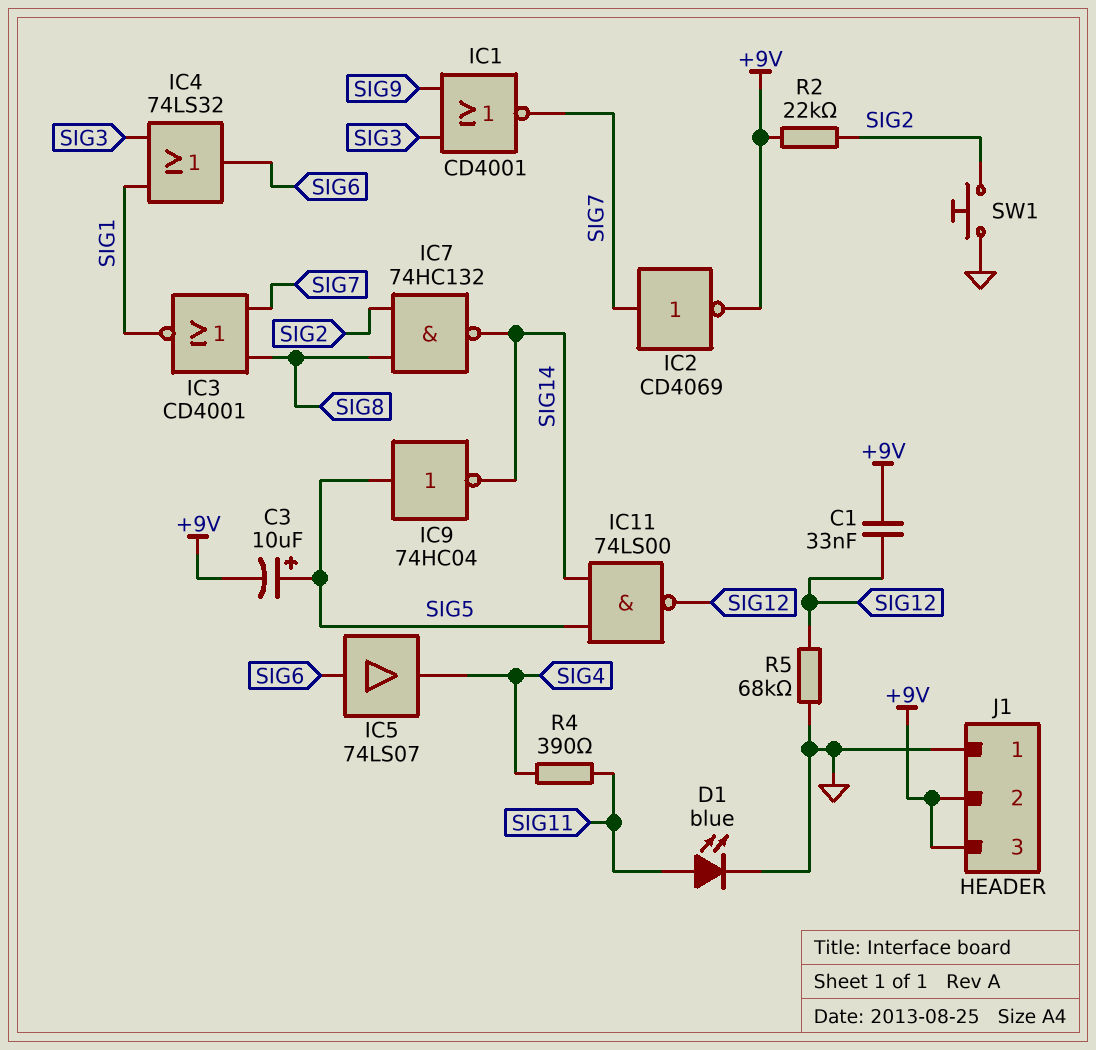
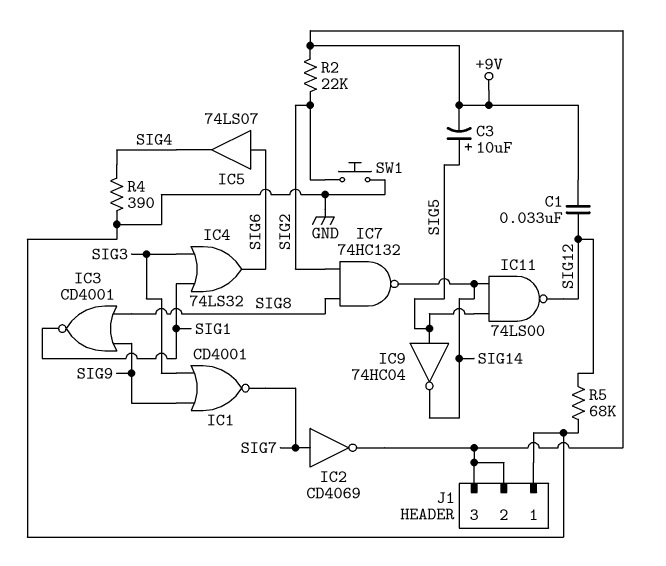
D1: LED blue (A SIG11, K GND) -> none
IC3: NOR CD4001 (in SIG7, in SIG8, out SIG1) -> NOR CD4001 (in SIG8, in SIG9, out SIG1)
R4: 390 (SIG4, SIG11) -> 390 (GND, SIG4)

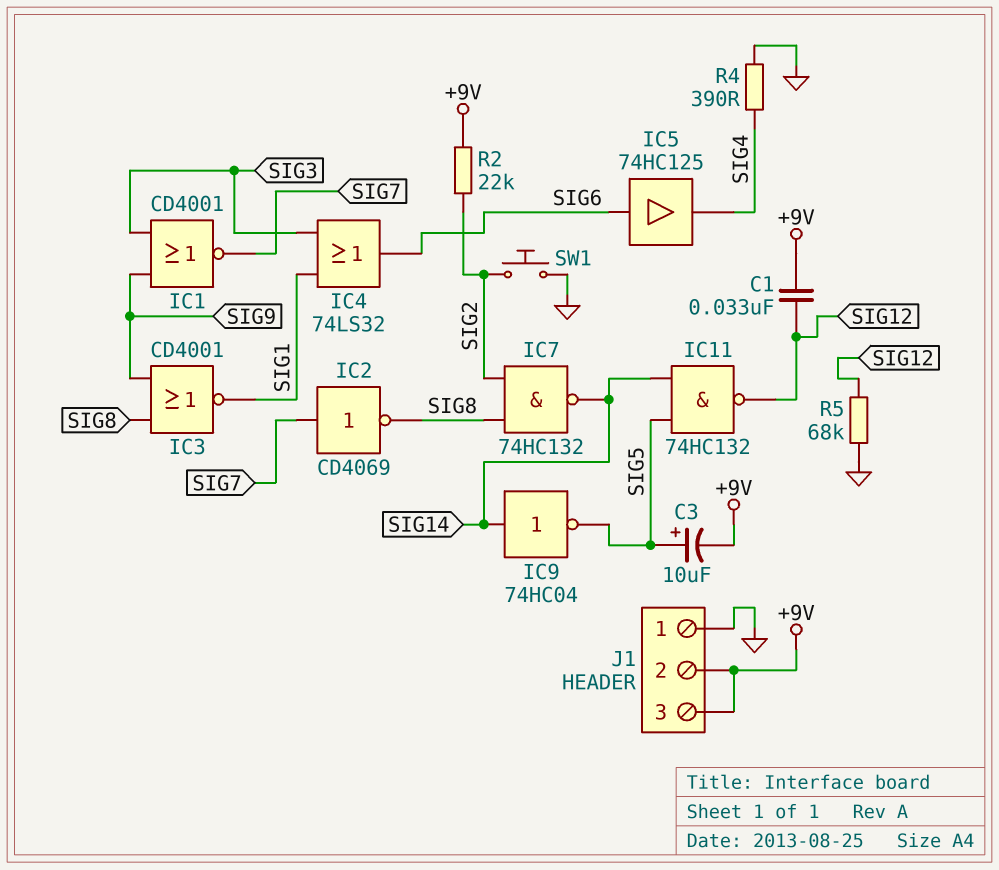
IC2: NOT CD4069 (in SIG7, out +9V) -> NOT CD4069 (in SIG7, out SIG8)
IC5: buffer 74LS07 (in SIG6, out SIG4) -> buffer 74HC125 (in SIG6, out SIG4)
IC9: NOT 74HC04 (in SIG5, out SIG14) -> NOT 74HC04 (in SIG14, out SIG5)
IC11: NAND 74LS00 (in SIG5, in SIG14, out SIG12) -> NAND 74HC132 (in SIG5, in SIG14, out SIG12)

